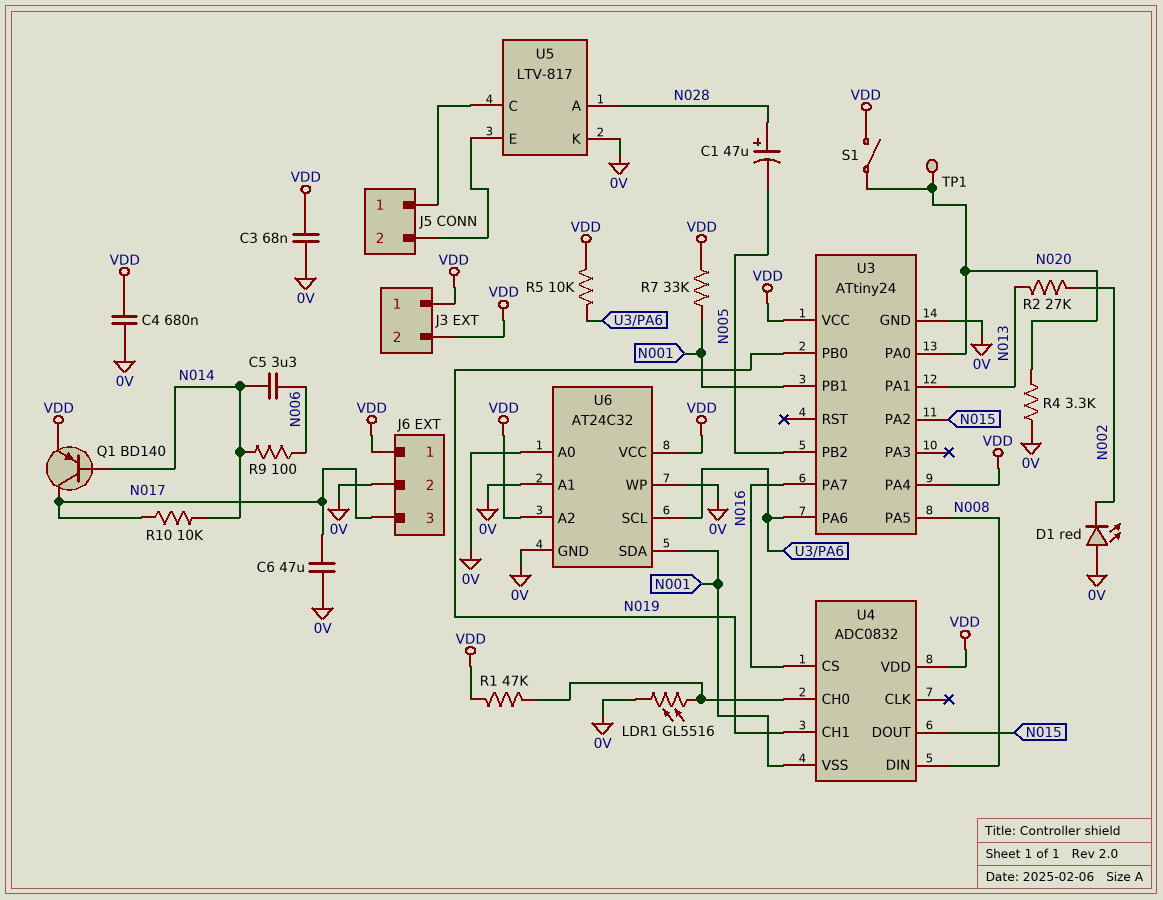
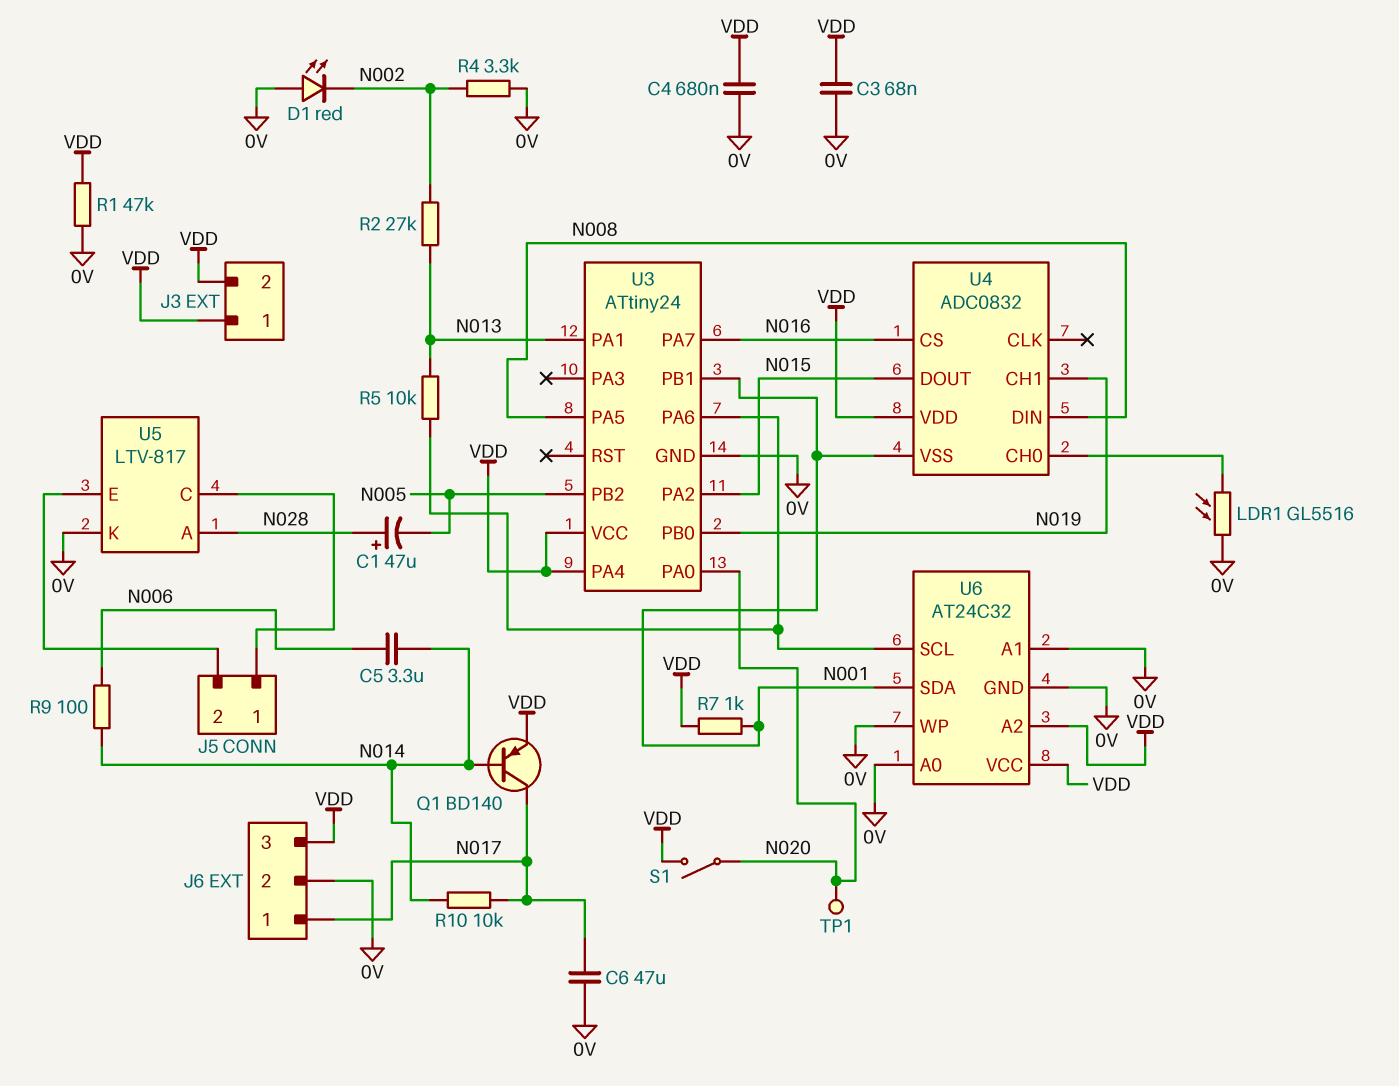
J6 pin 1: VDD -> N017
J6 pin 3: N017 -> VDD
R1: 47k (U4/CH0, VDD) -> 47k (0V, VDD)
R4: 3.3k (0V, N020) -> 3.3k (0V, N002)
R5: 10k (U3/PA6, VDD) -> 10k (N013, U3/PA6)
R7: 33k (N001, VDD) -> 1k (N001, VDD)

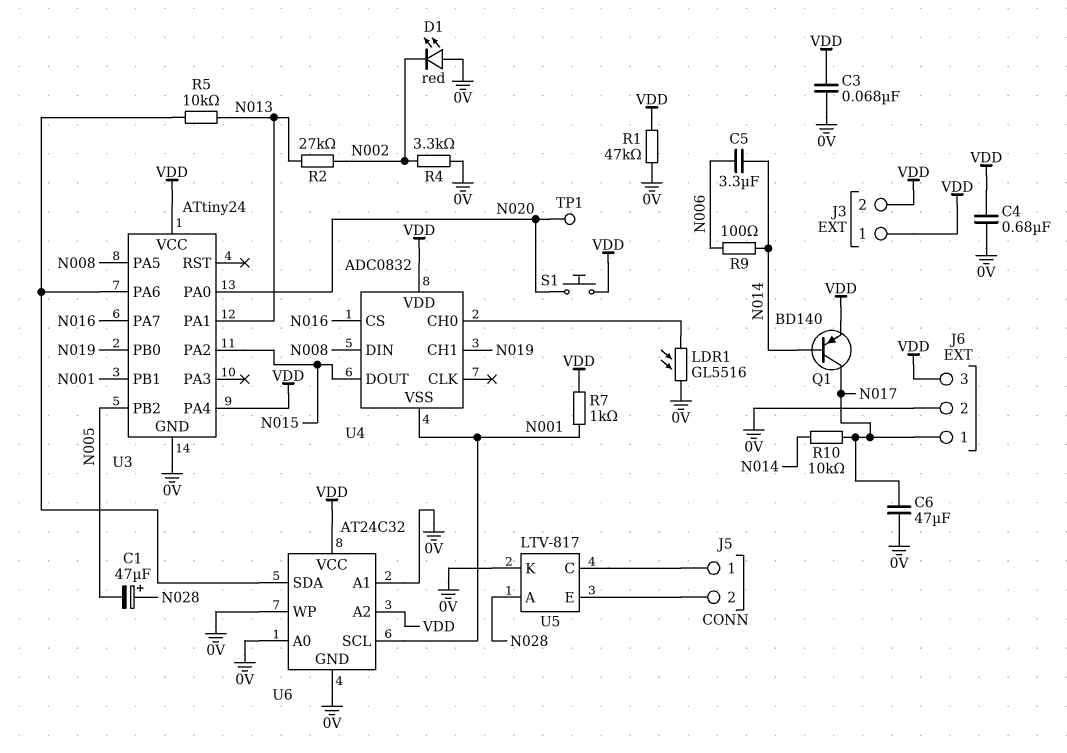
S1: switch (N020, VDD) -> button (N020, VDD)
U6 pin SCL: U3/PA6 -> N001
U6 pin SDA: N001 -> U3/PA6

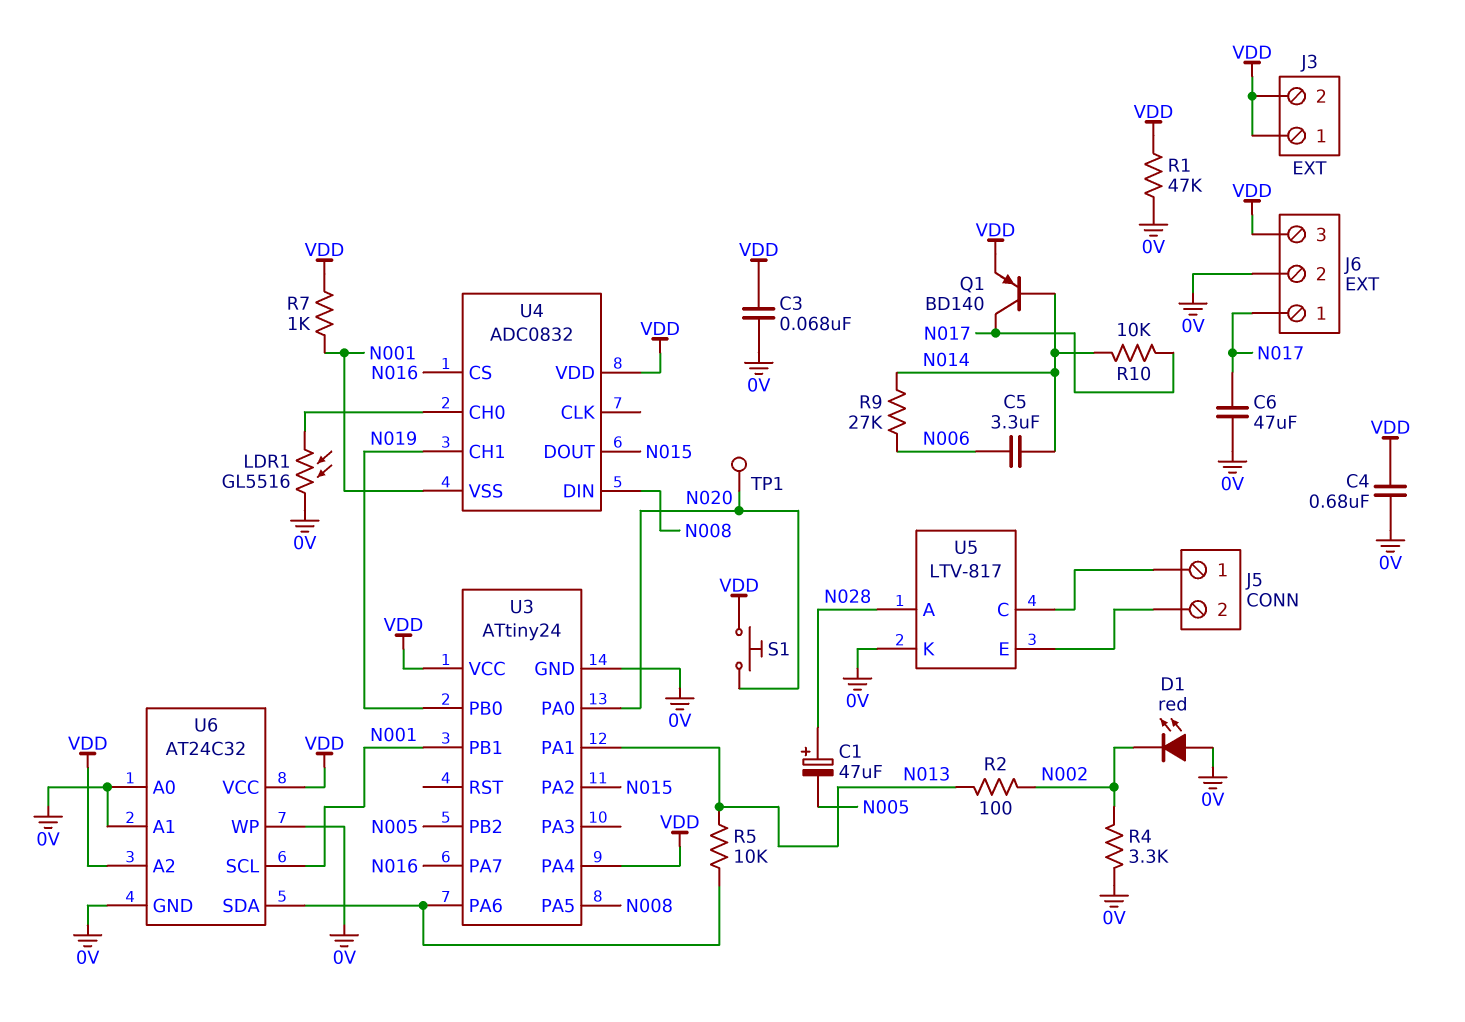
R2: 27k (N002, N013) -> 100 (N002, N013)
R9: 100 (N006, N014) -> 27k (N006, N014)

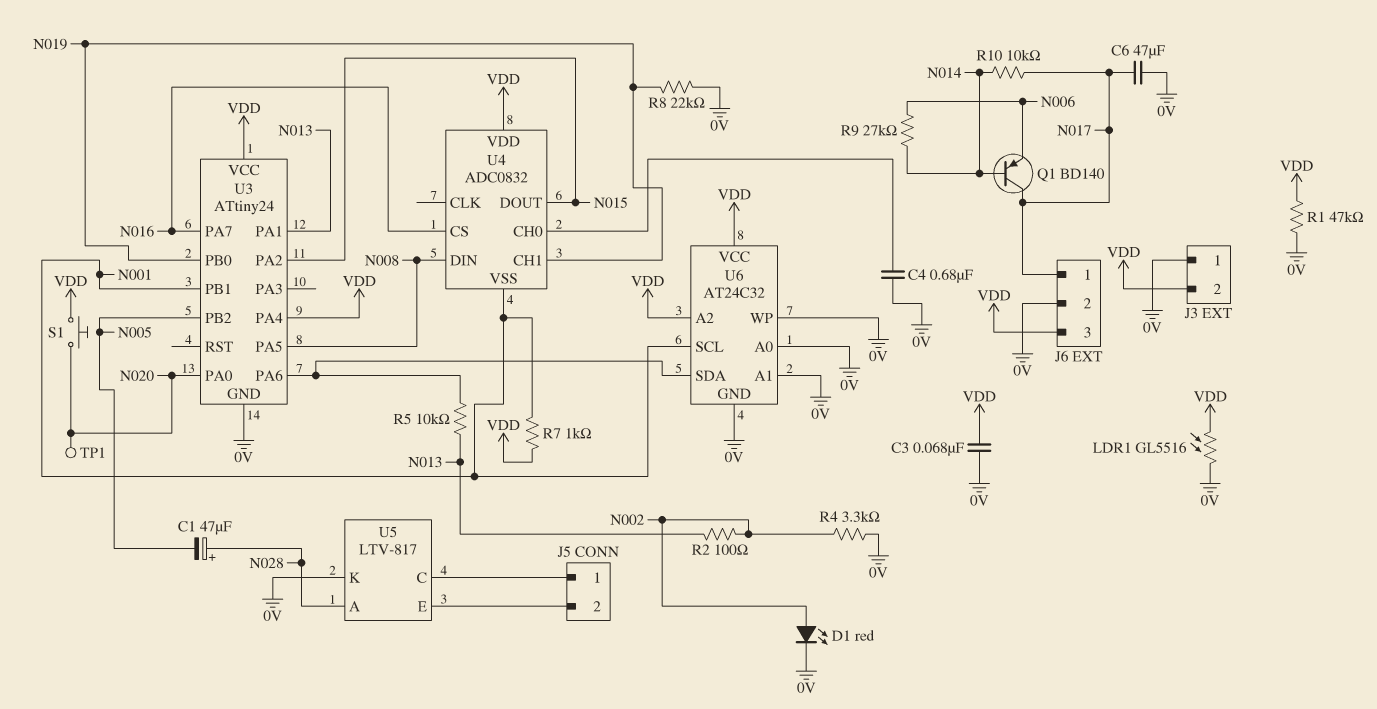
C4: 680nF (0V, VDD) -> 680nF (0V, U4/CH0)
C5: 3.3uF (N006, N014) -> none
D1: LED red (A 0V, K N002) -> LED red (A N002, K 0V)
J3 pin 1: VDD -> 0V
LDR1: GL5516 (0V, U4/CH0) -> GL5516 (0V, VDD)
Q1: PNP BD140 (B N014, C N017, E VDD) -> PNP BD140 (B N014, C N017, E N006)
R8: none -> 22k (0V, N019)

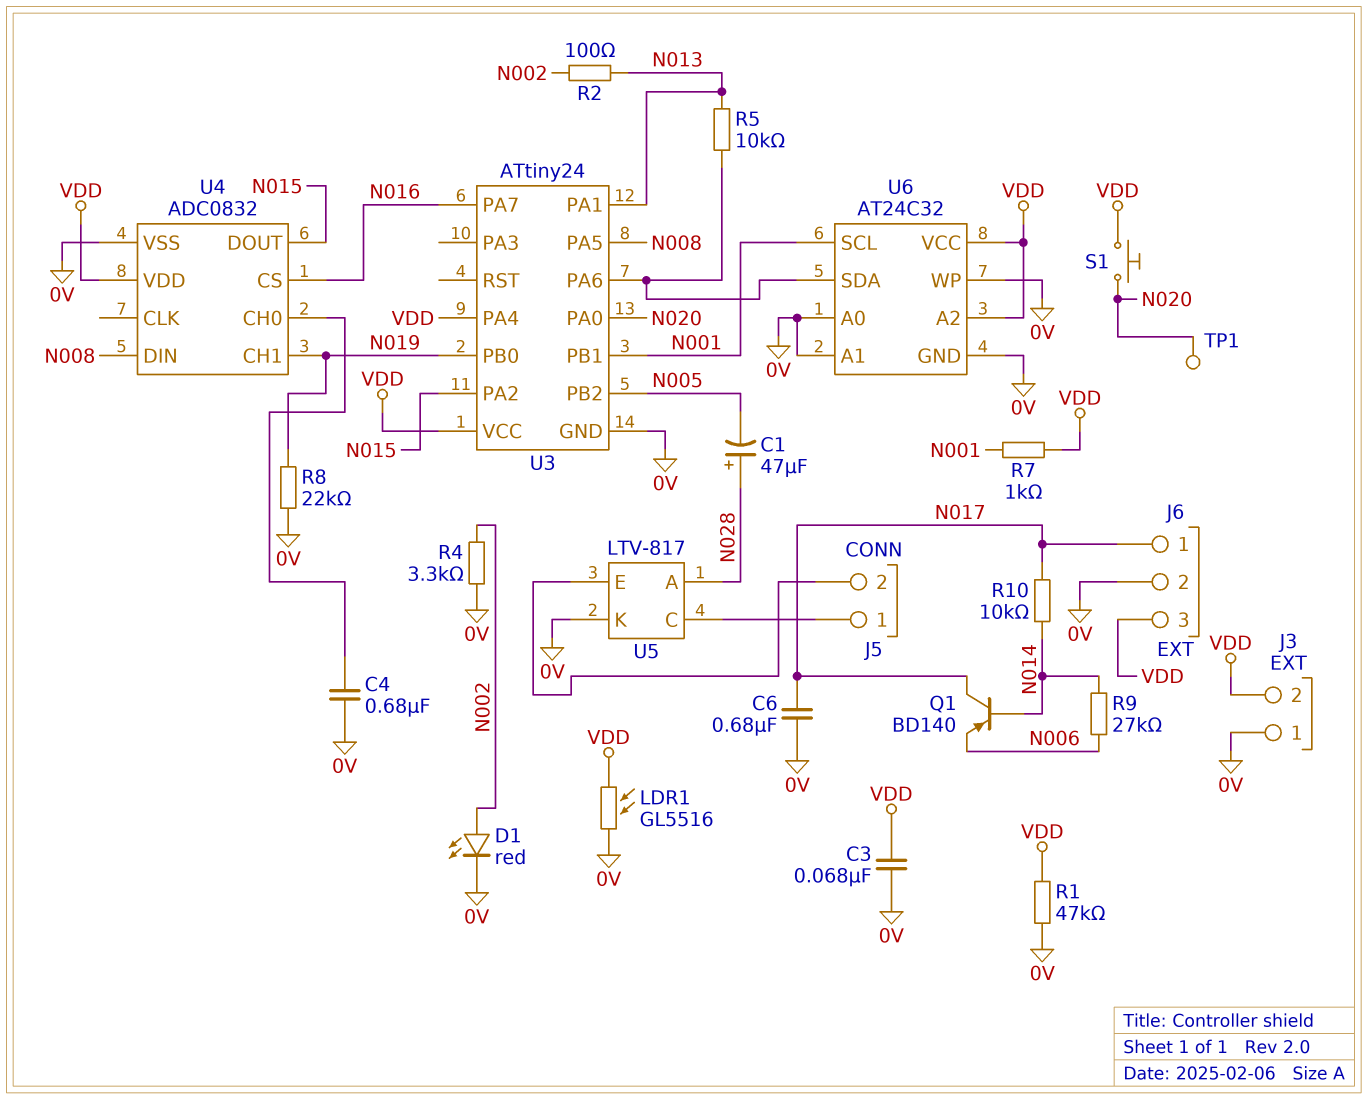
C6: 47uF (0V, N017) -> 680nF (0V, N017)
U4 pin VSS: N001 -> 0V

